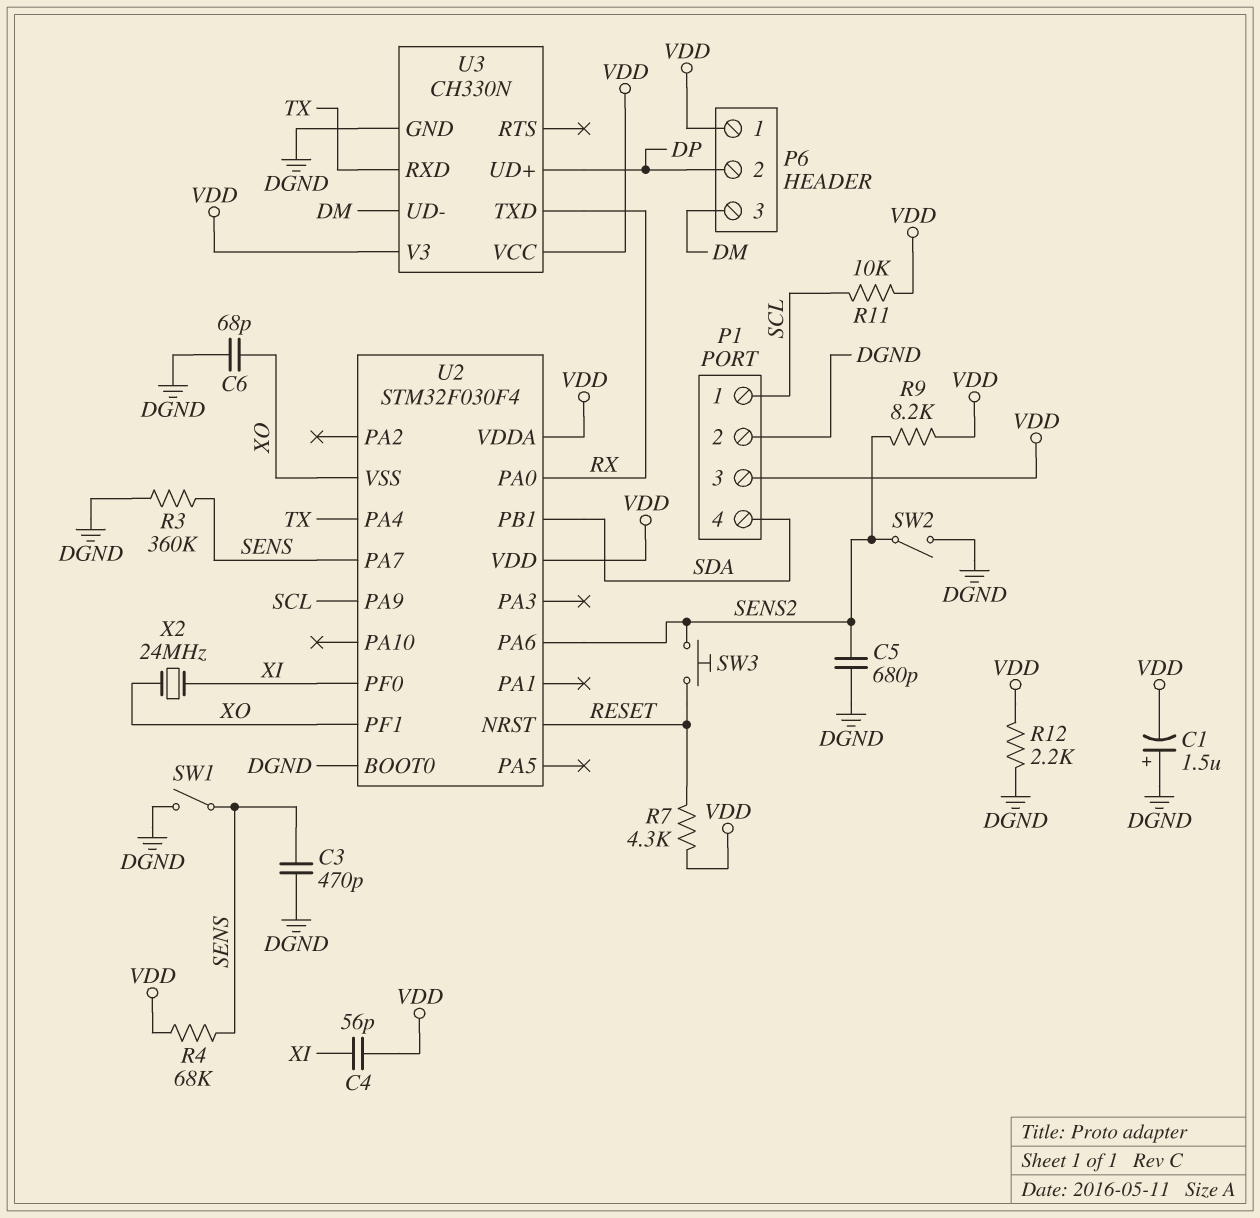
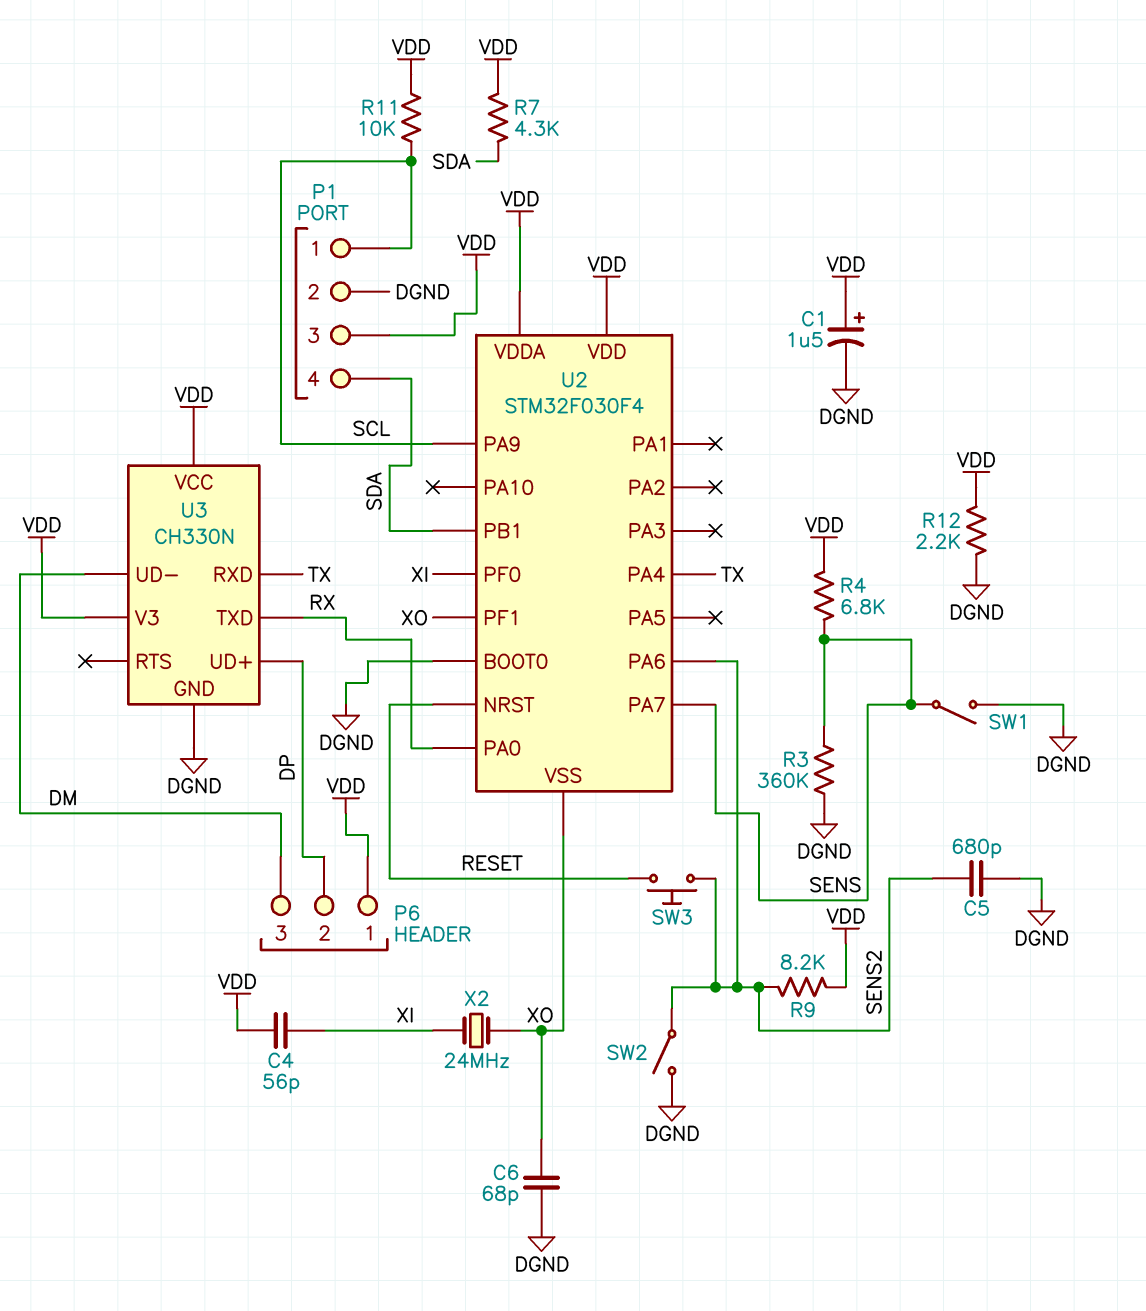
C1: 1.5uF (plus DGND, minus VDD) -> 1.5uF (plus VDD, minus DGND)
C3: 470pF (DGND, SENS) -> none
R4: 68k (SENS, VDD) -> 6.8k (SENS, VDD)
R7: 4.3k (RESET, VDD) -> 4.3k (SDA, VDD)

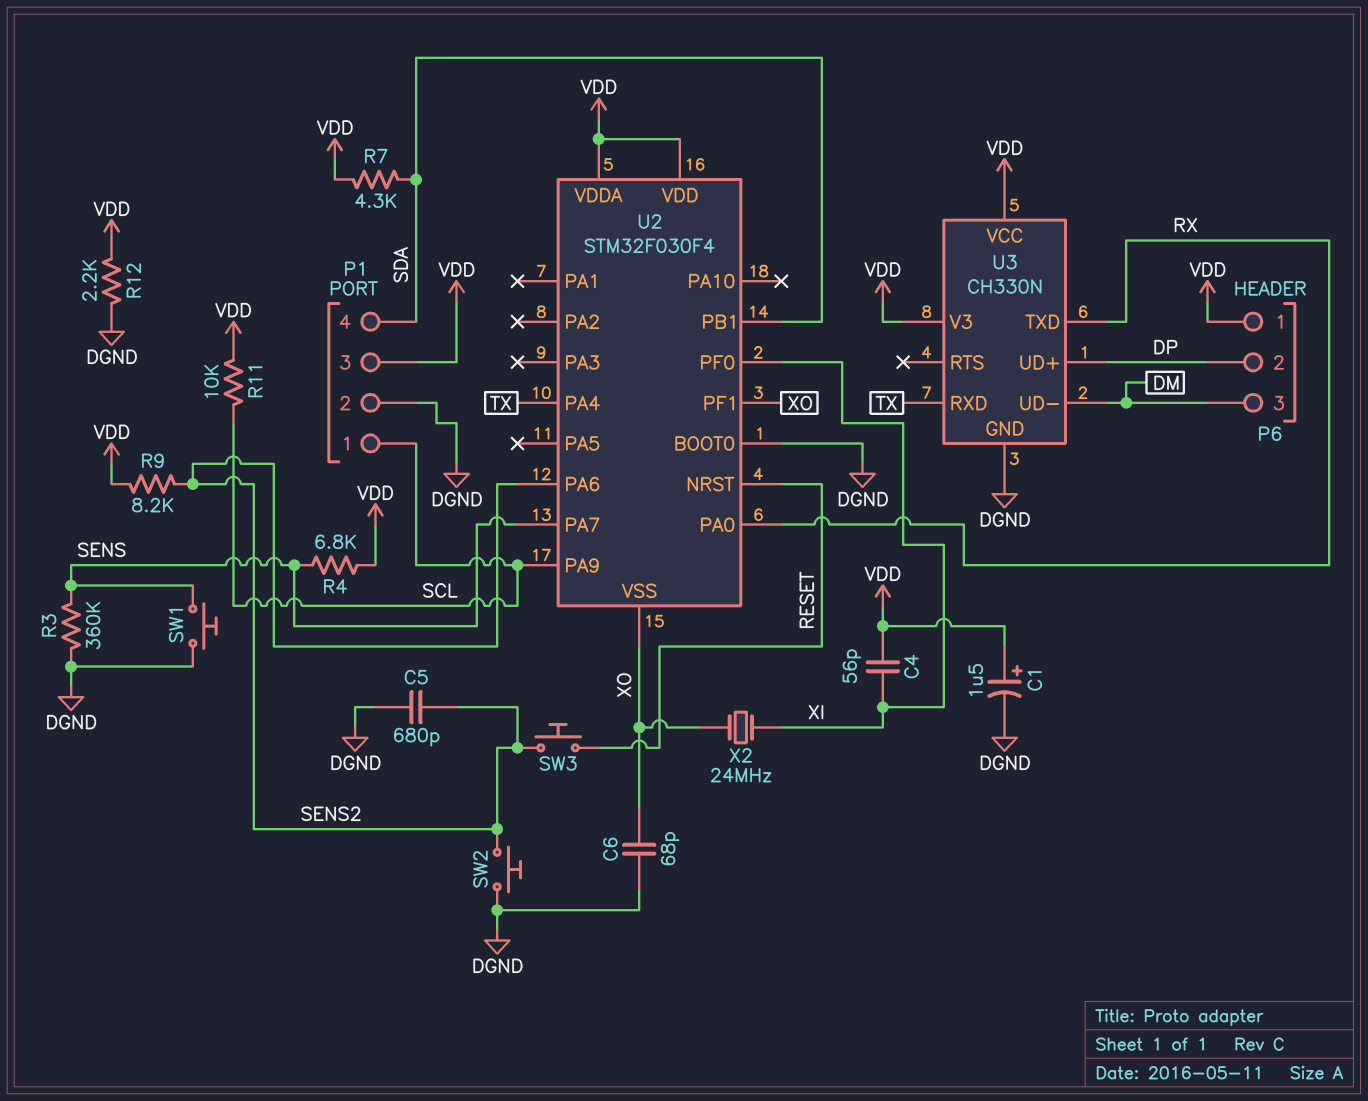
SW1: switch (DGND, SENS) -> button (DGND, SENS)
SW2: switch (DGND, SENS2) -> button (DGND, SENS2)

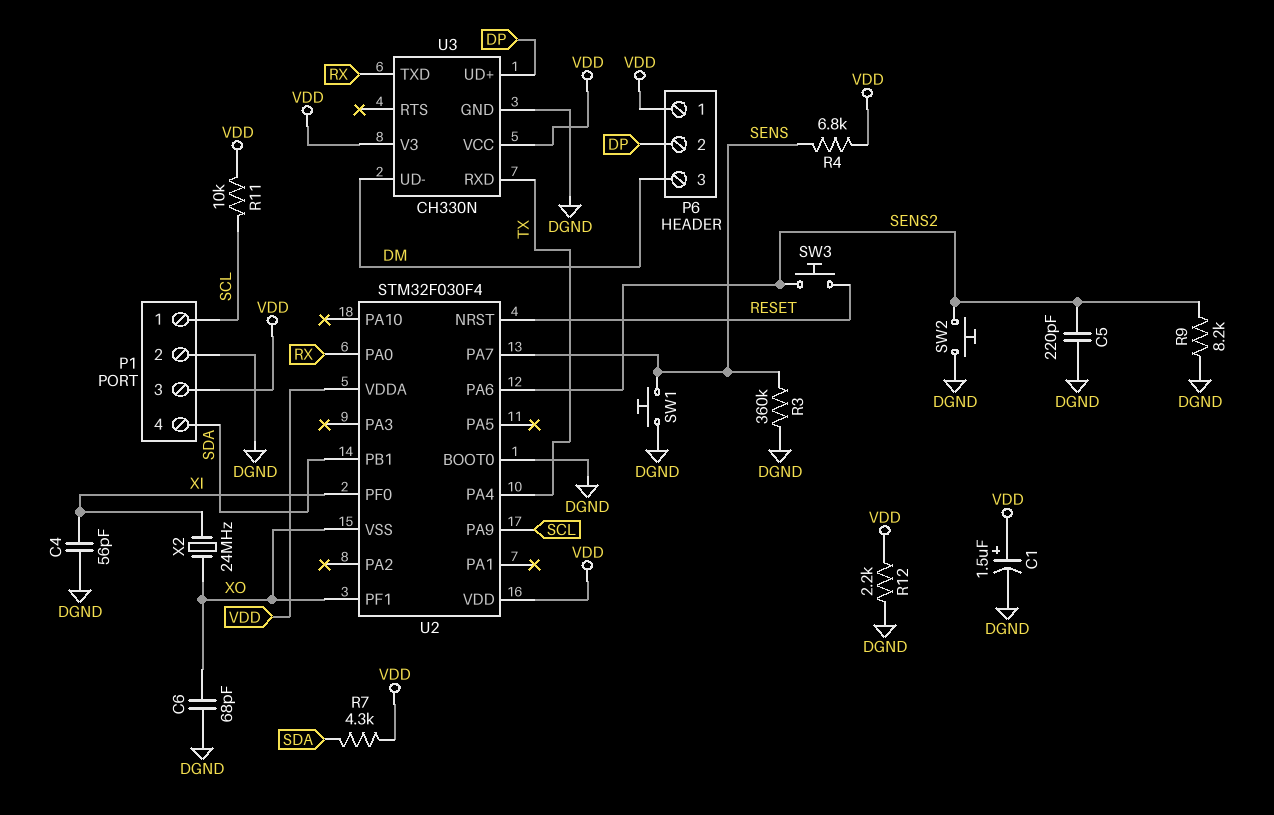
C4: 56pF (VDD, XI) -> 56pF (DGND, XI)
C5: 680pF (DGND, SENS2) -> 220pF (DGND, SENS2)
R9: 8.2k (SENS2, VDD) -> 8.2k (DGND, SENS2)

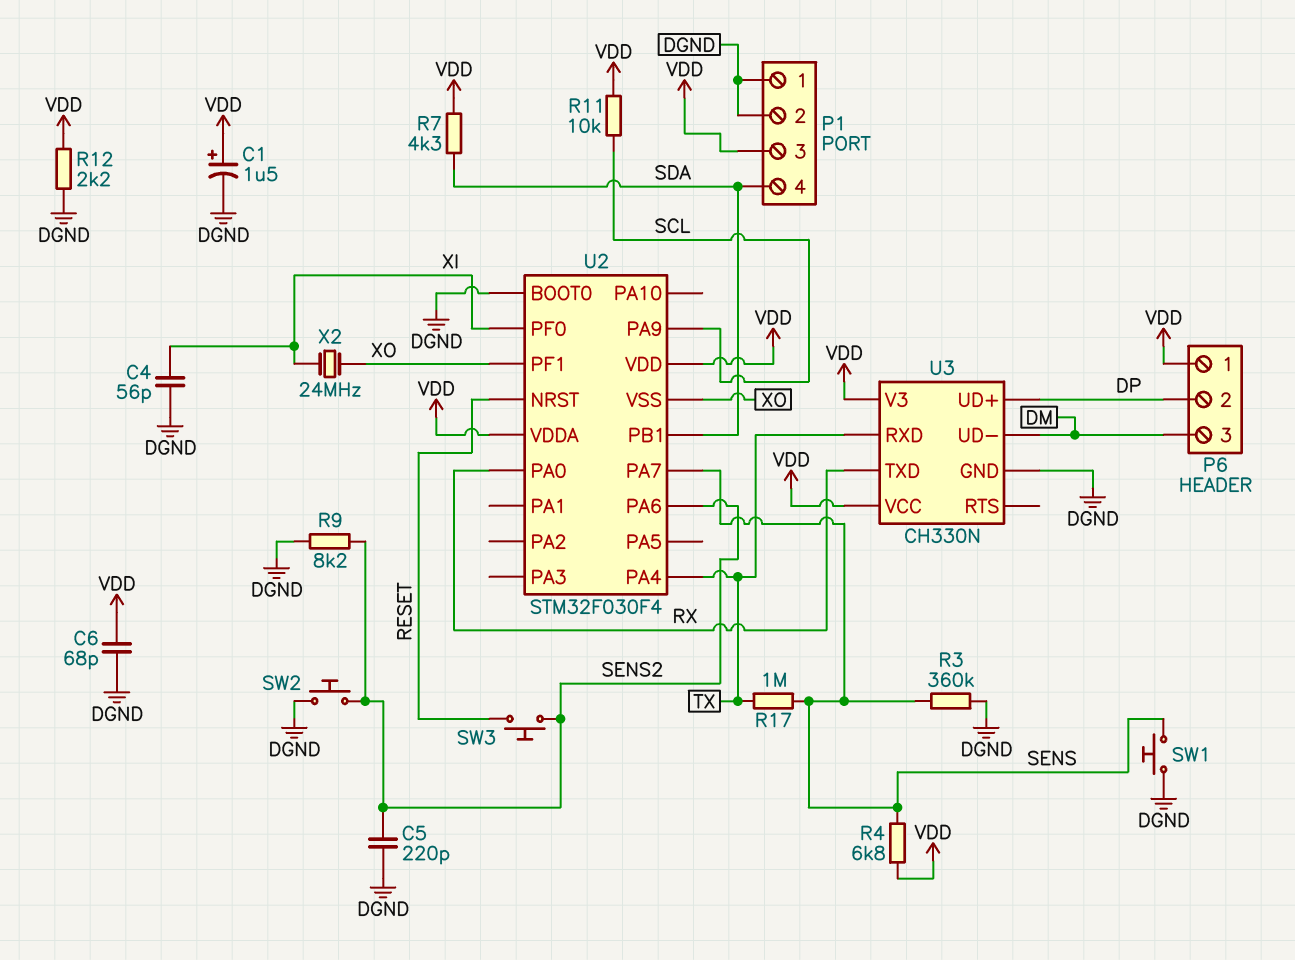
C6: 68pF (DGND, XO) -> 68pF (DGND, VDD)
P1 pin 1: SCL -> DGND
R17: none -> 1M (SENS, TX)

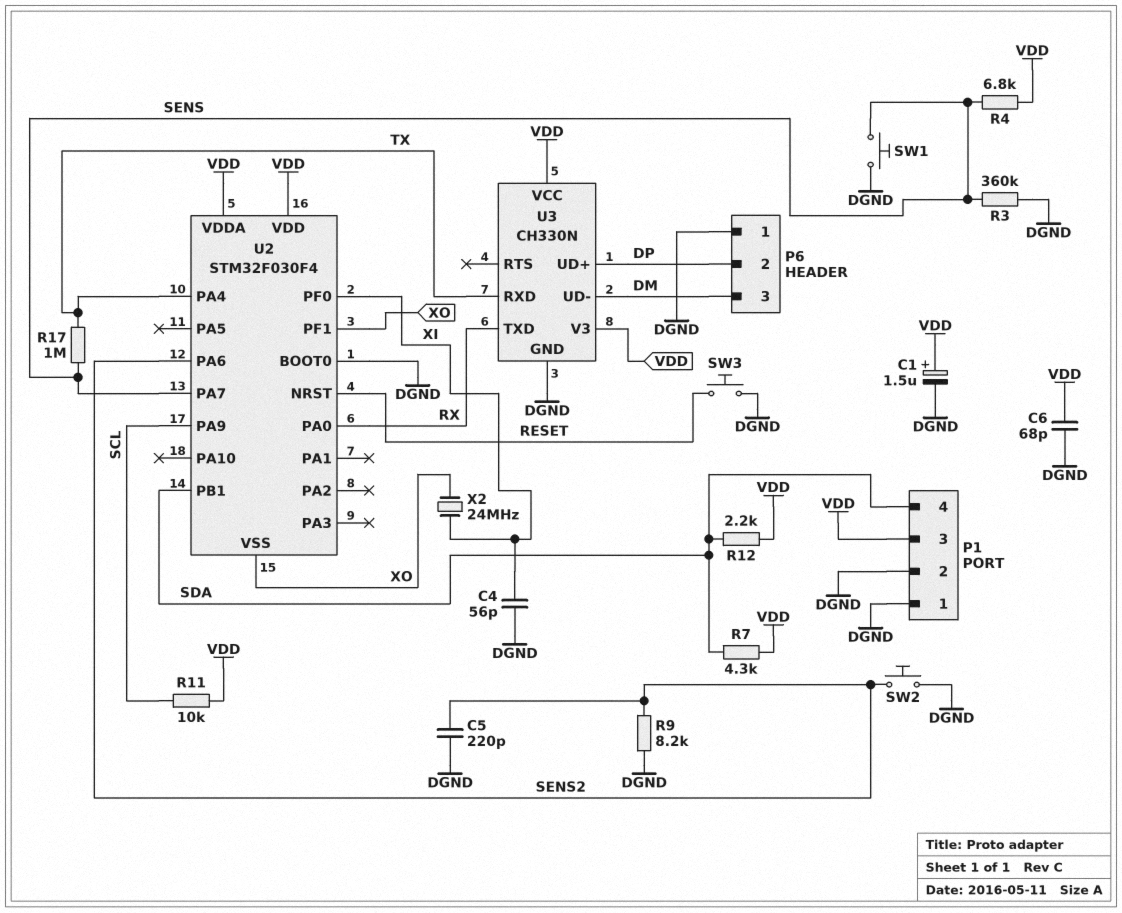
P6 pin 1: VDD -> DGND
R12: 2.2k (DGND, VDD) -> 2.2k (SDA, VDD)
SW3: button (RESET, SENS2) -> button (DGND, RESET)

